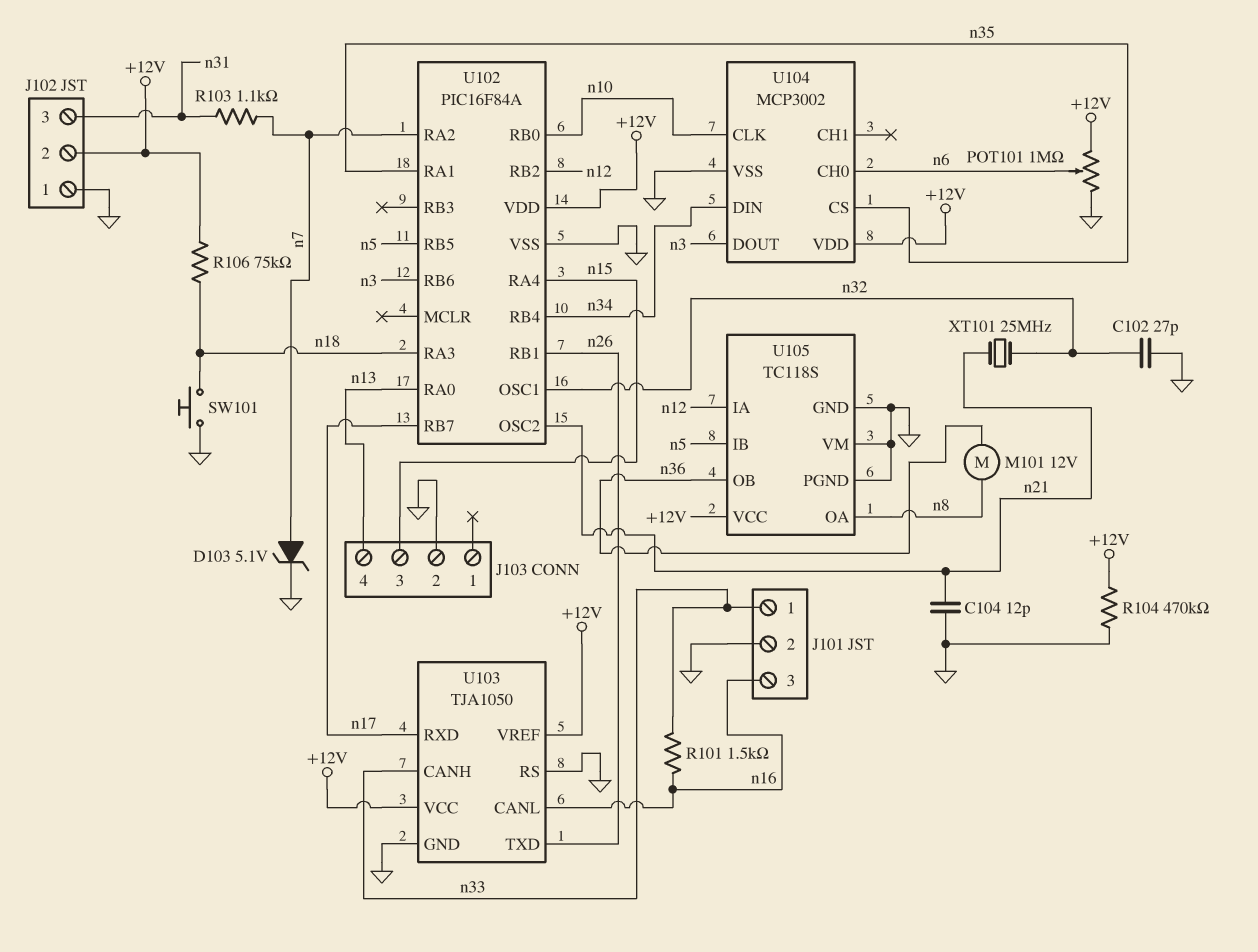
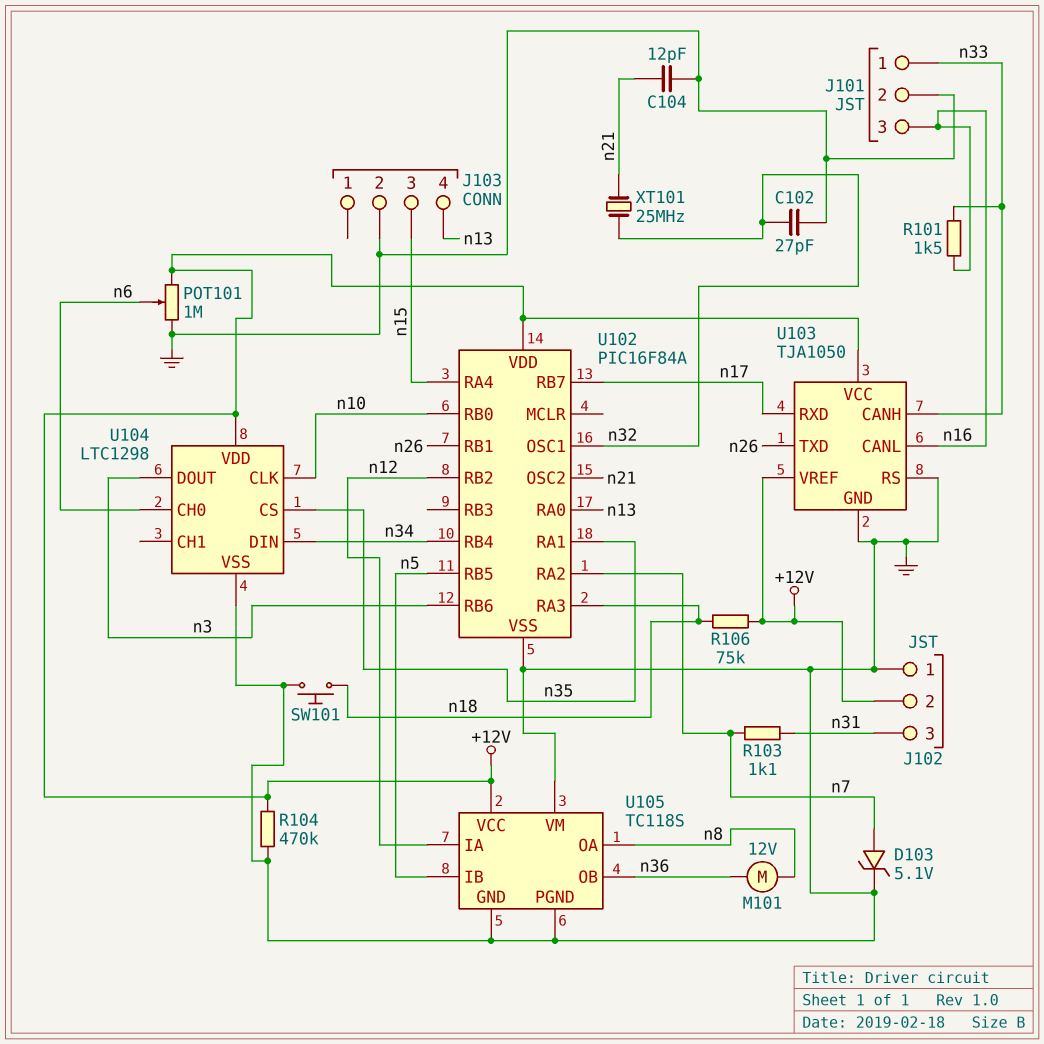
U104: MCP3002 -> LTC1298

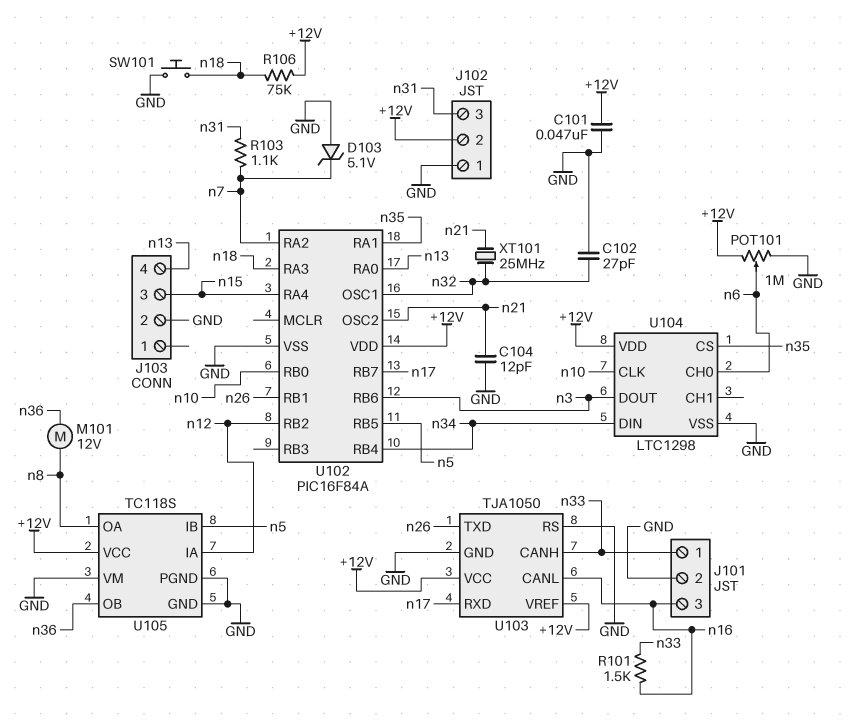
C101: none -> 47nF (+12V, GND)
D103: zener 5.1V (A n7, K GND) -> zener 5.1V (A GND, K n7)
R104: 470k (+12V, GND) -> none

